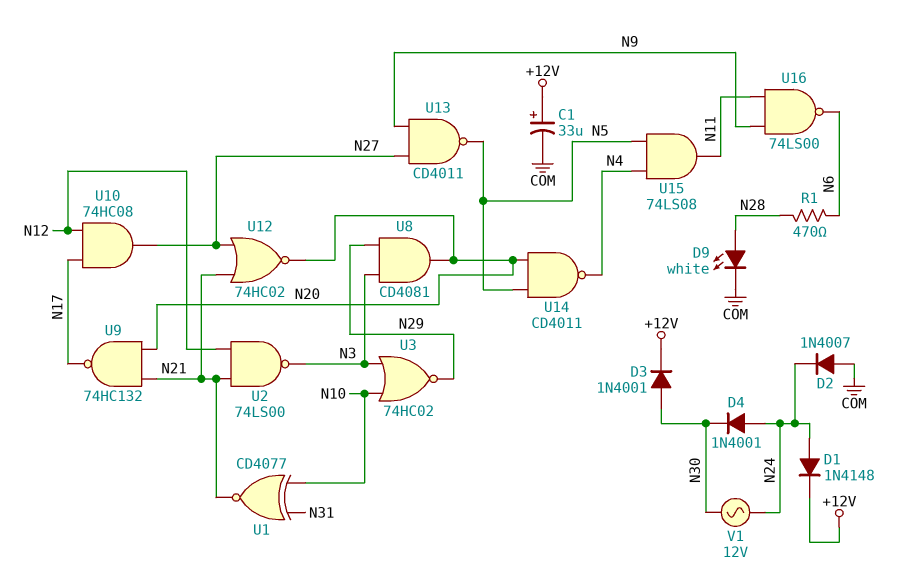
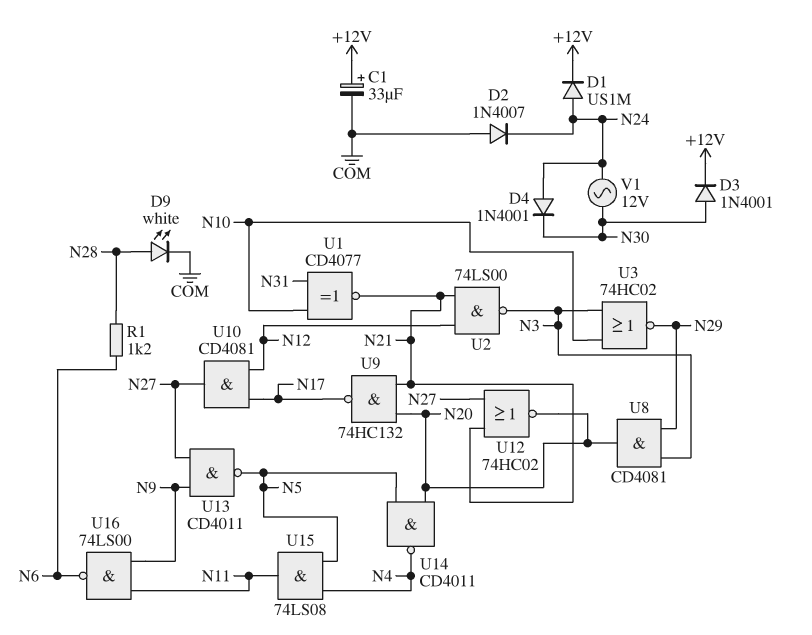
D1: diode 1N4148 (A N24, K +12V) -> diode US1M (A N24, K +12V)
R1: 470 (N6, N28) -> 1.2k (N6, N28)
U10: AND 74HC08 (in N12, in N17, out N27) -> AND CD4081 (in N12, in N17, out N27)

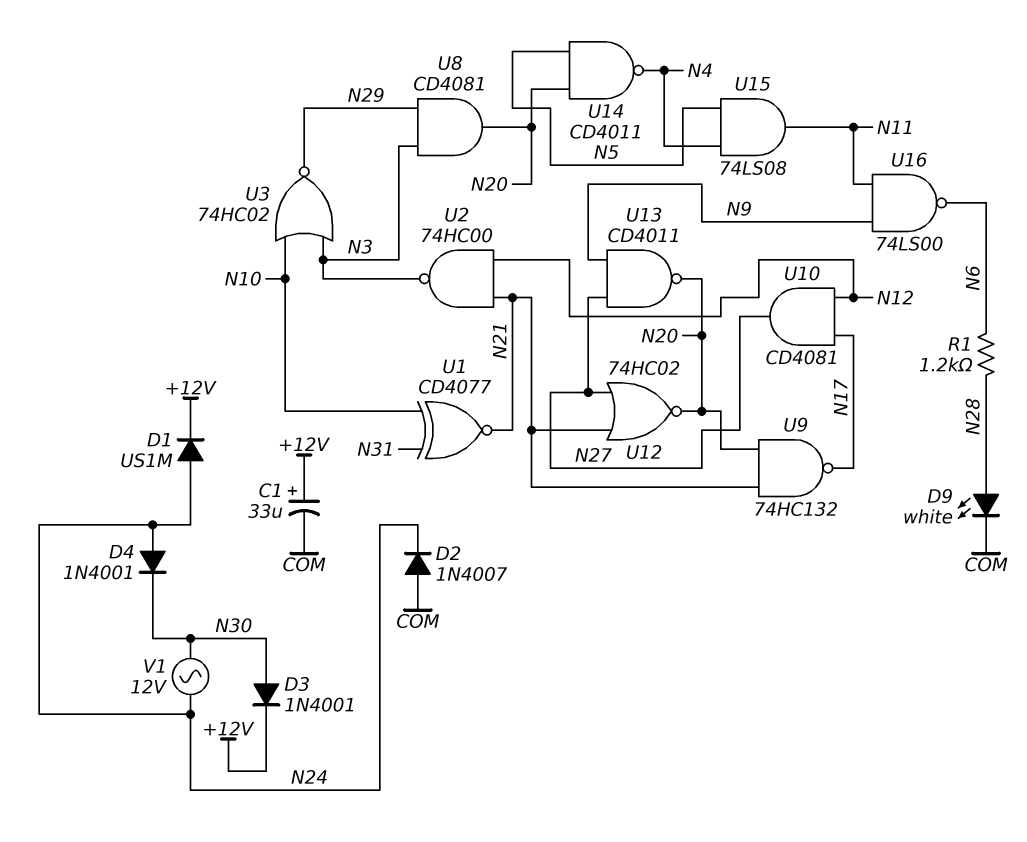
U2: NAND 74LS00 (in N12, in N21, out N3) -> NAND 74HC00 (in N12, in N21, out N3)
U13: NAND CD4011 (in N9, in N27, out N5) -> NAND CD4011 (in N9, in N27, out N20)

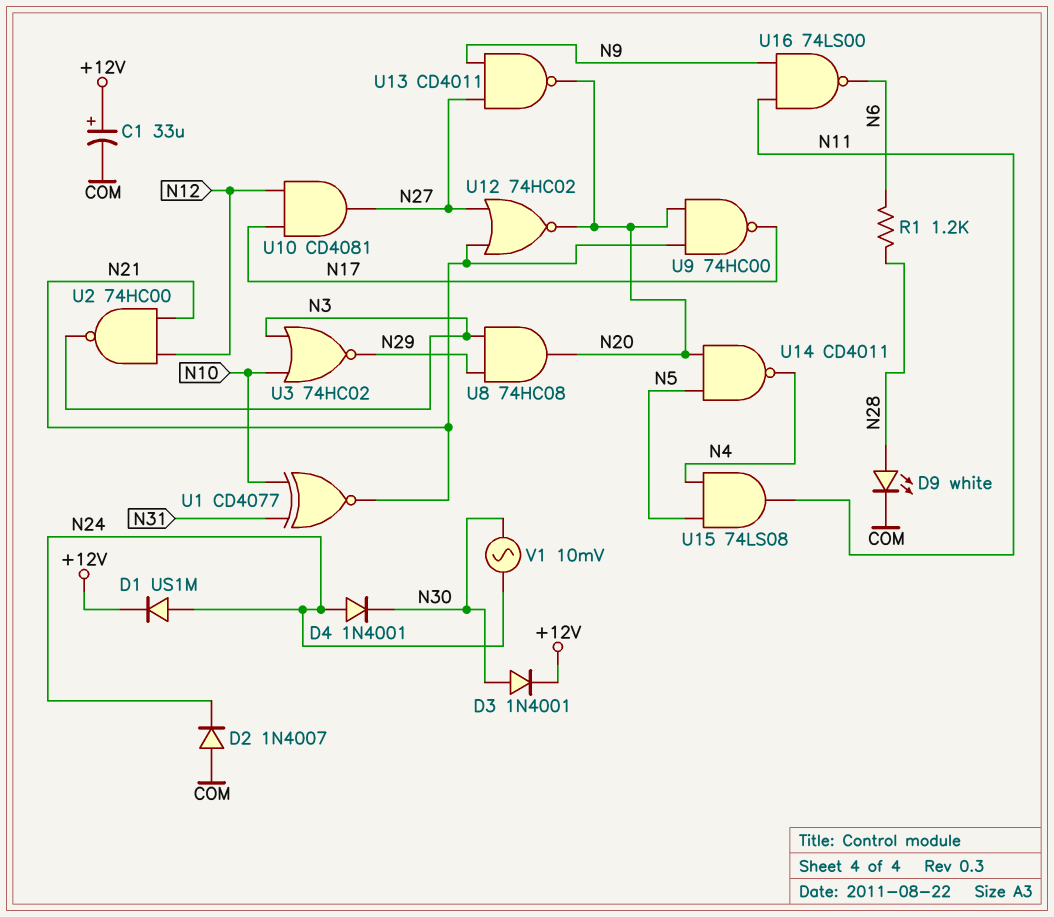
U8: AND CD4081 (in N3, in N29, out N20) -> AND 74HC08 (in N3, in N29, out N20)
U9: NAND 74HC132 (in N20, in N21, out N17) -> NAND 74HC00 (in N20, in N21, out N17)
V1: AC 12V (N24, N30) -> AC 10mV (N24, N30)

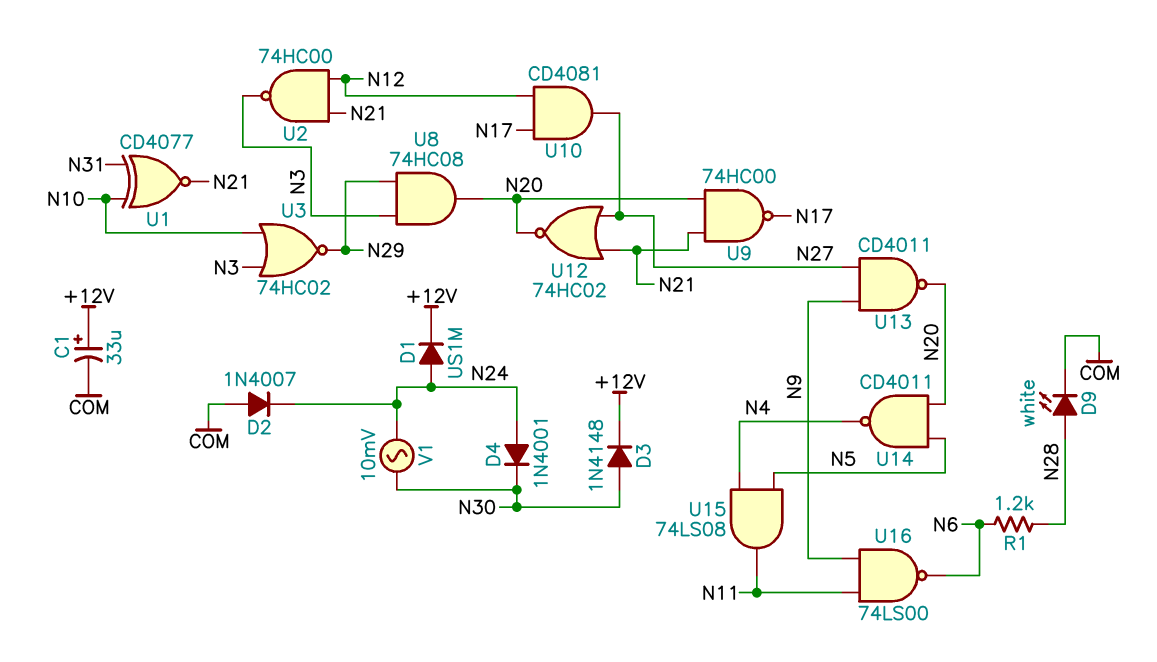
D3: diode 1N4001 (A N30, K +12V) -> diode 1N4148 (A N30, K +12V)

